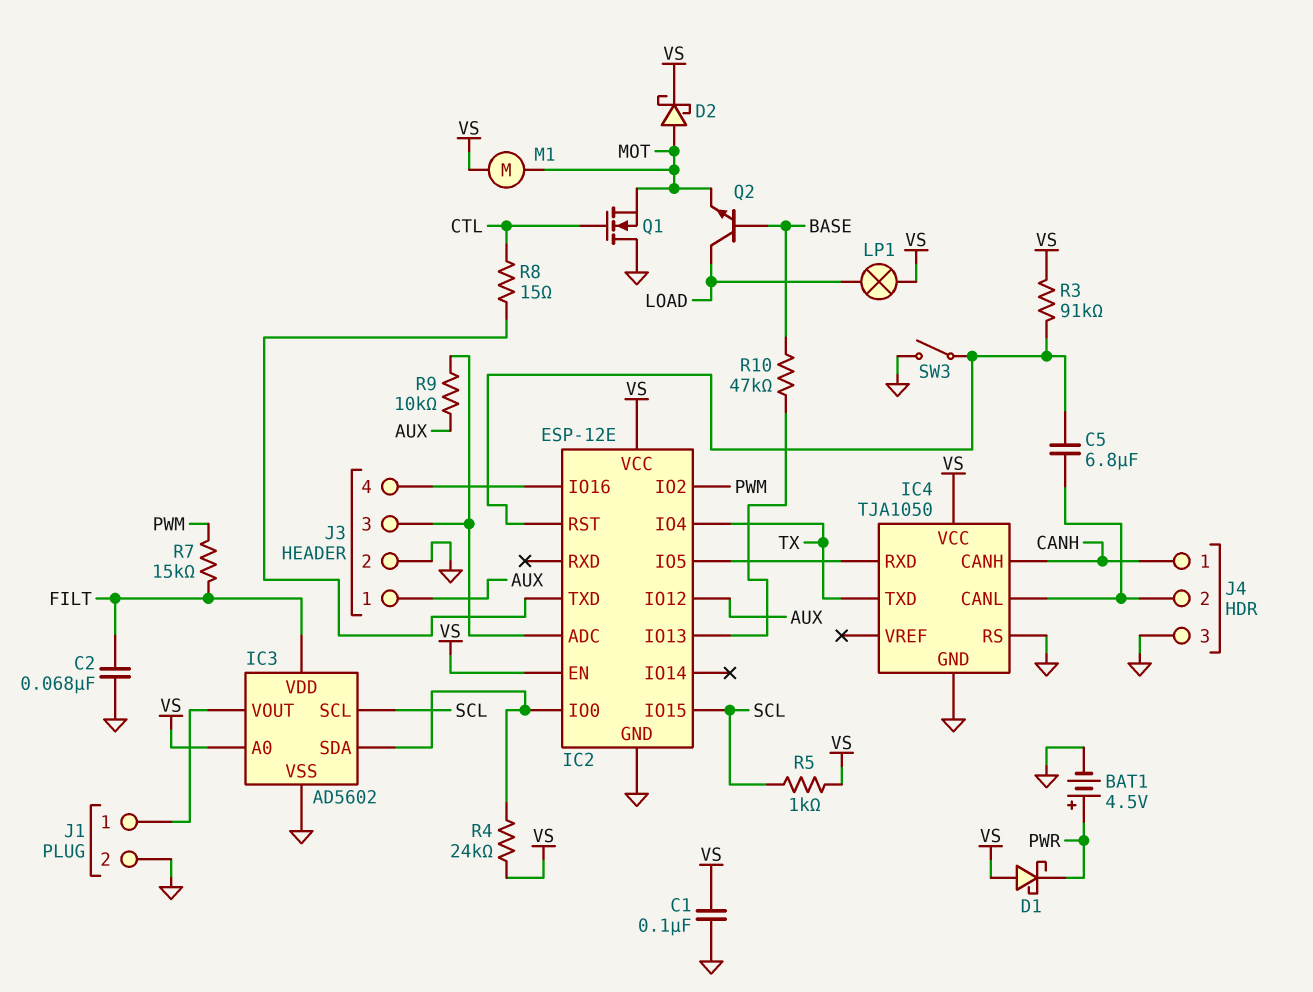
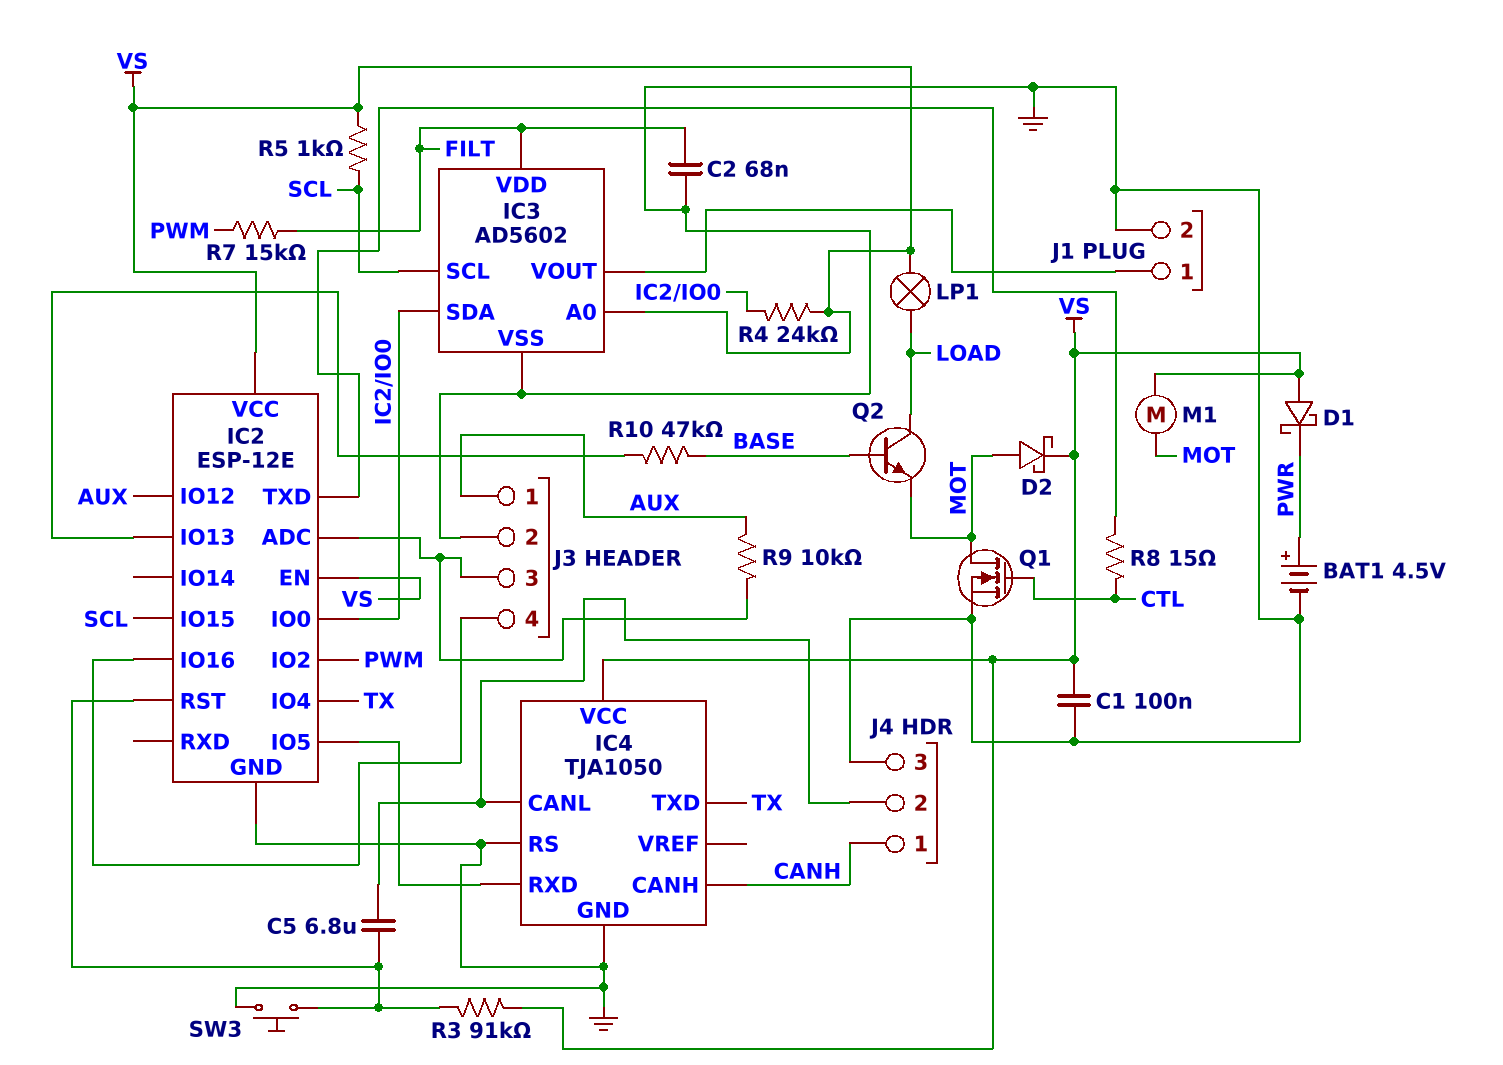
Q1: NMOS (G CTL, D GND, S MOT) -> NMOS (G CTL, D MOT, S GND)
SW3: switch (GND, IC2/RST) -> button (GND, IC2/RST)

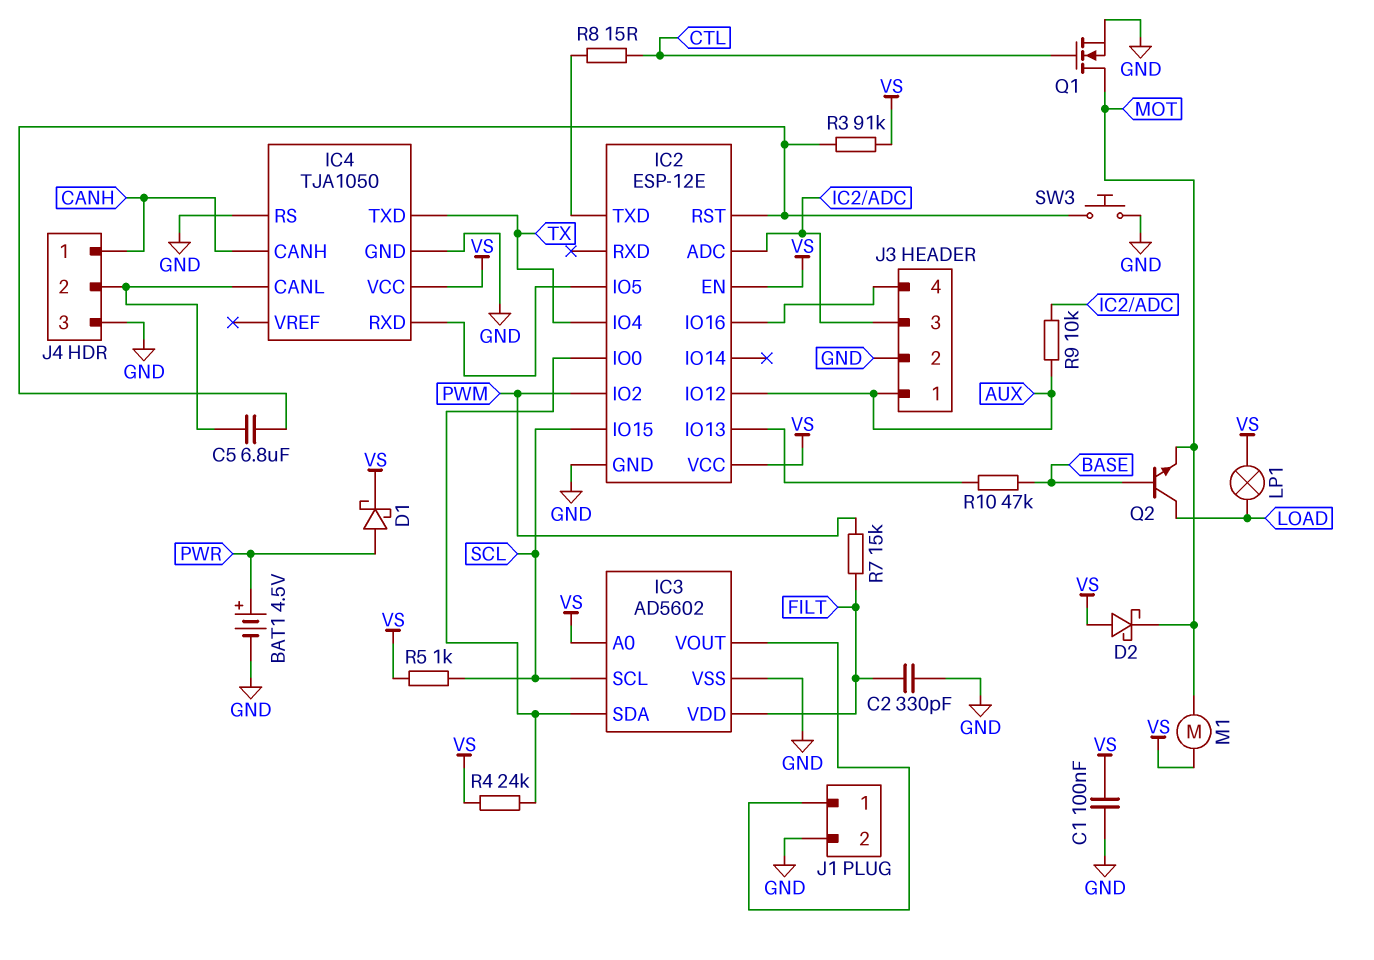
C2: 68nF (FILT, GND) -> 330pF (FILT, GND)
D1: schottky (A VS, K PWR) -> schottky (A PWR, K VS)
D2: schottky (A MOT, K VS) -> schottky (A VS, K MOT)

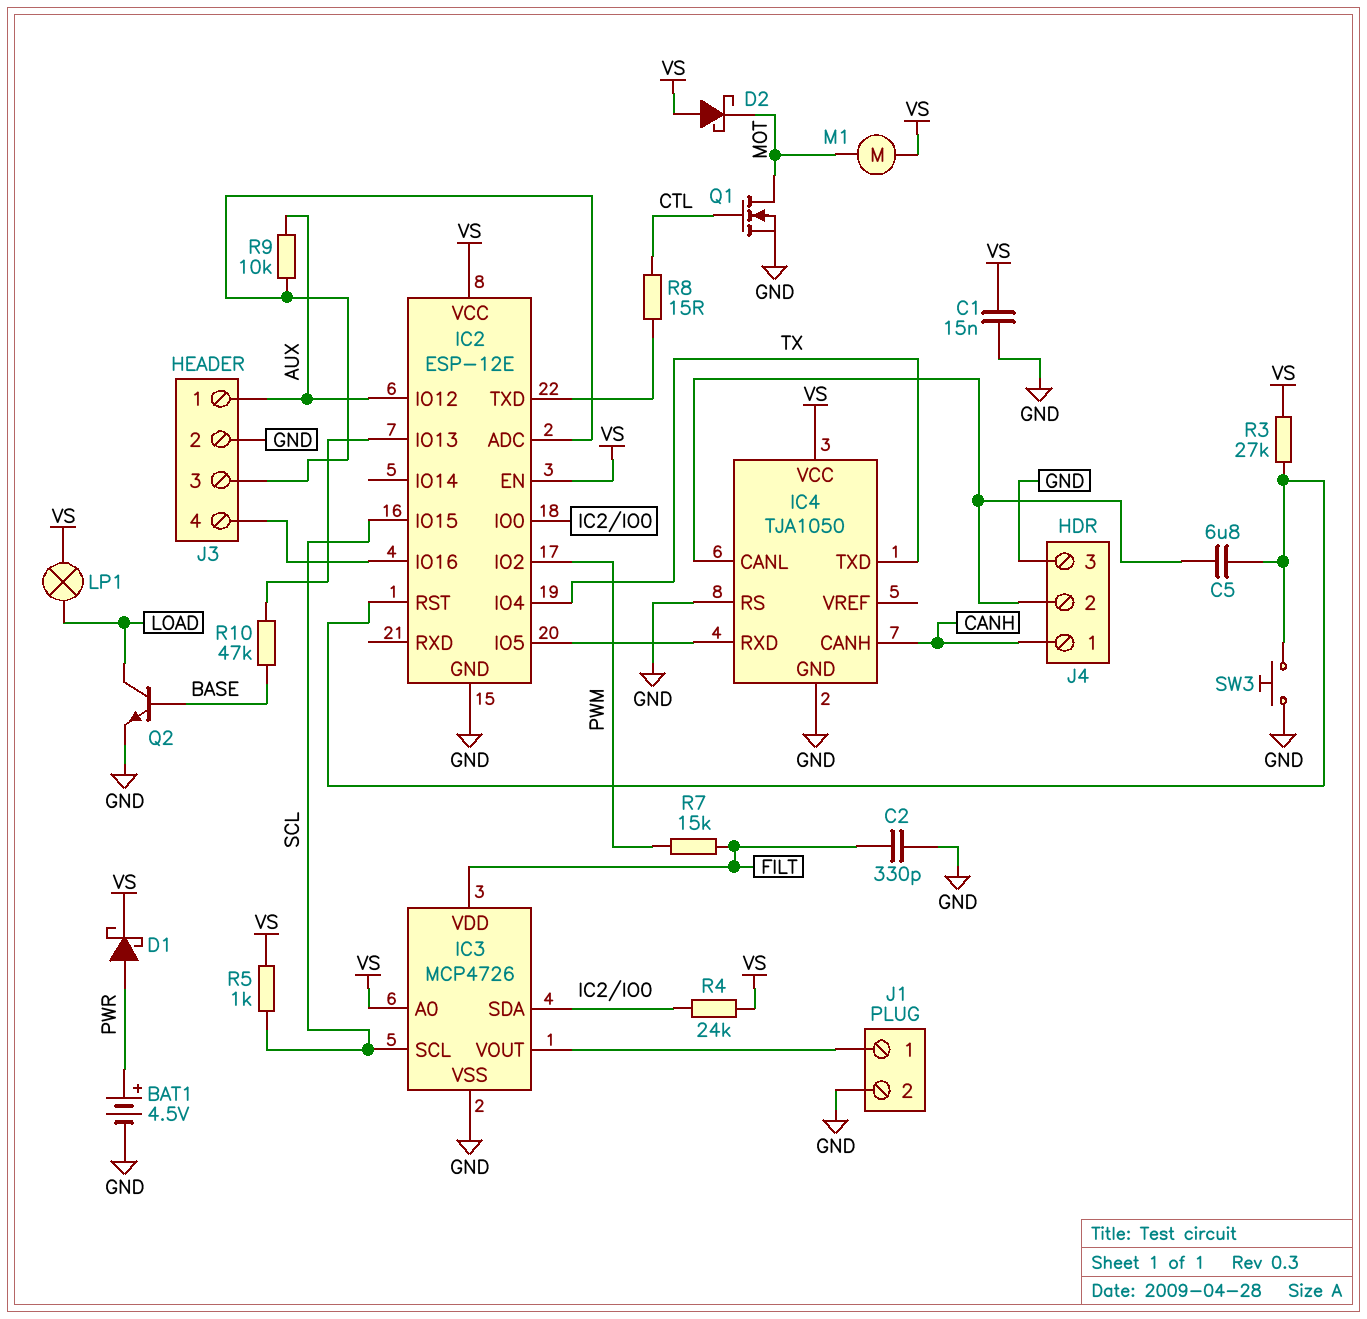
C1: 100nF (GND, VS) -> 15nF (GND, VS)
IC3: AD5602 -> MCP4726
Q2: NPN (B BASE, C LOAD, E MOT) -> NPN (B BASE, C LOAD, E GND)
R3: 91k (IC2/RST, VS) -> 27k (IC2/RST, VS)

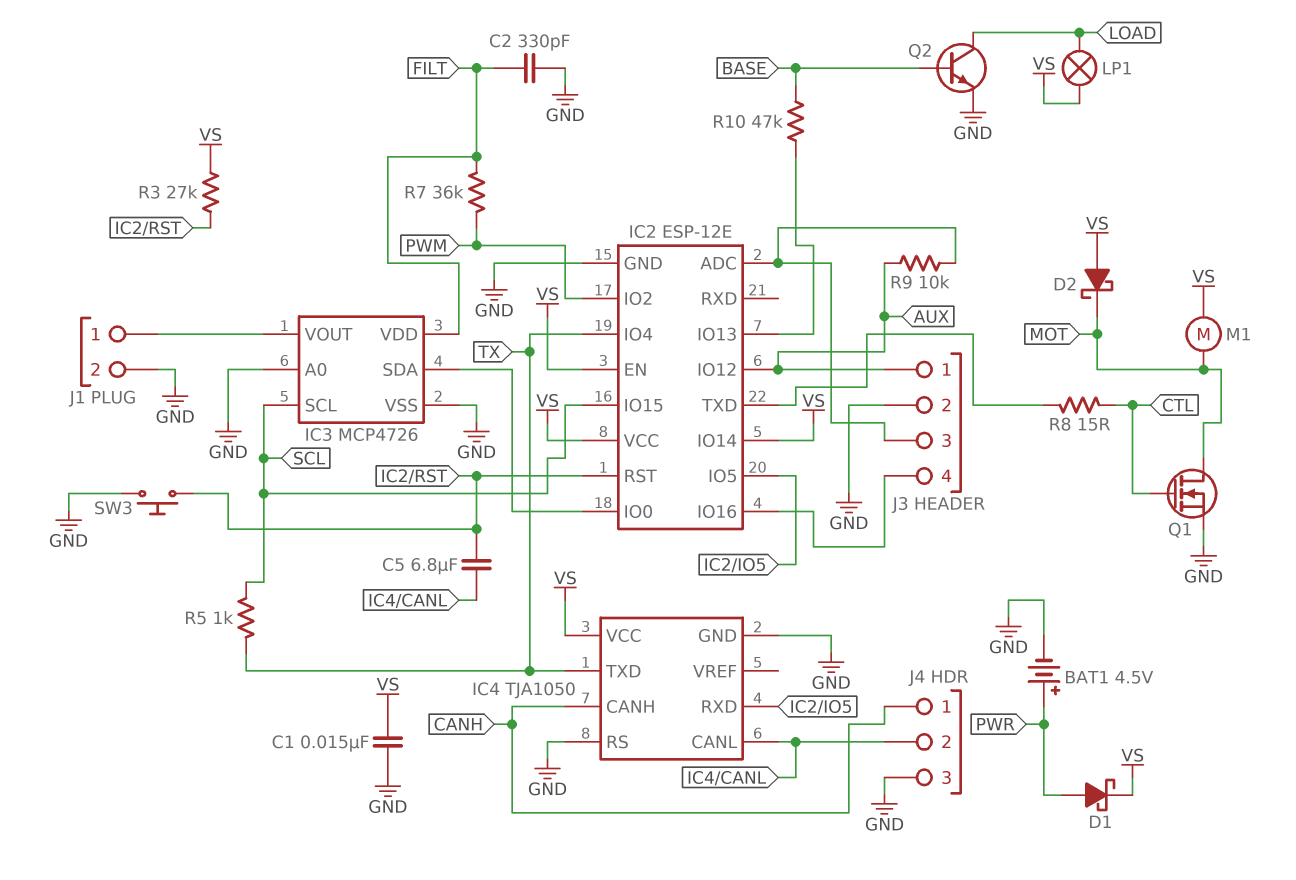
IC2 pin IO14: none -> VS
IC3 pin A0: VS -> GND
R4: 24k (IC2/IO0, VS) -> none
R5: 1k (SCL, VS) -> 1k (SCL, TX)
R7: 15k (FILT, PWM) -> 36k (FILT, PWM)

